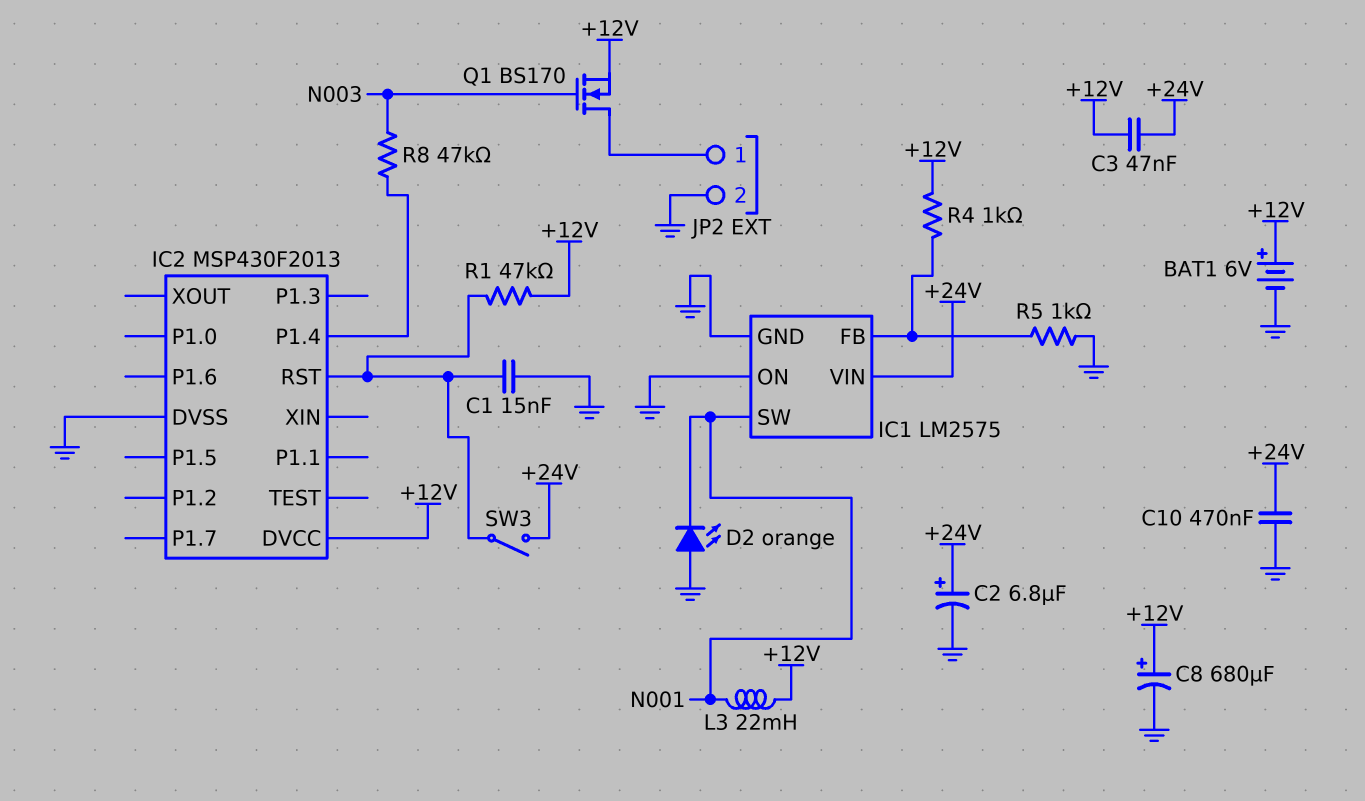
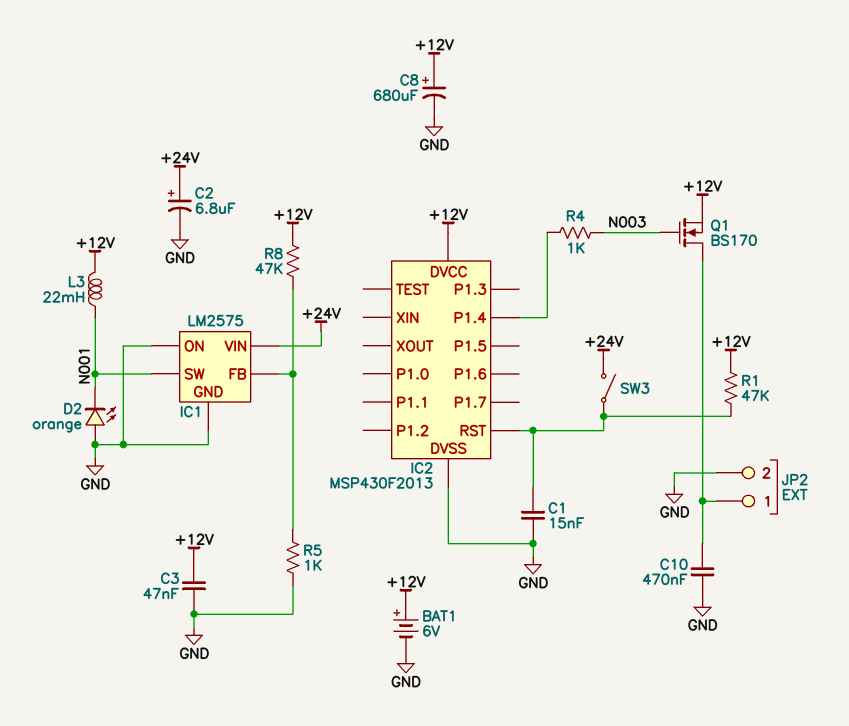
C3: 47nF (+12V, +24V) -> 47nF (+12V, GND)
C10: 470nF (+24V, GND) -> 470nF (GND, JP2/1)
R4: 1k (+12V, IC1/FB) -> 1k (IC2/P1.4, N003)
R8: 47k (IC2/P1.4, N003) -> 47k (+12V, IC1/FB)

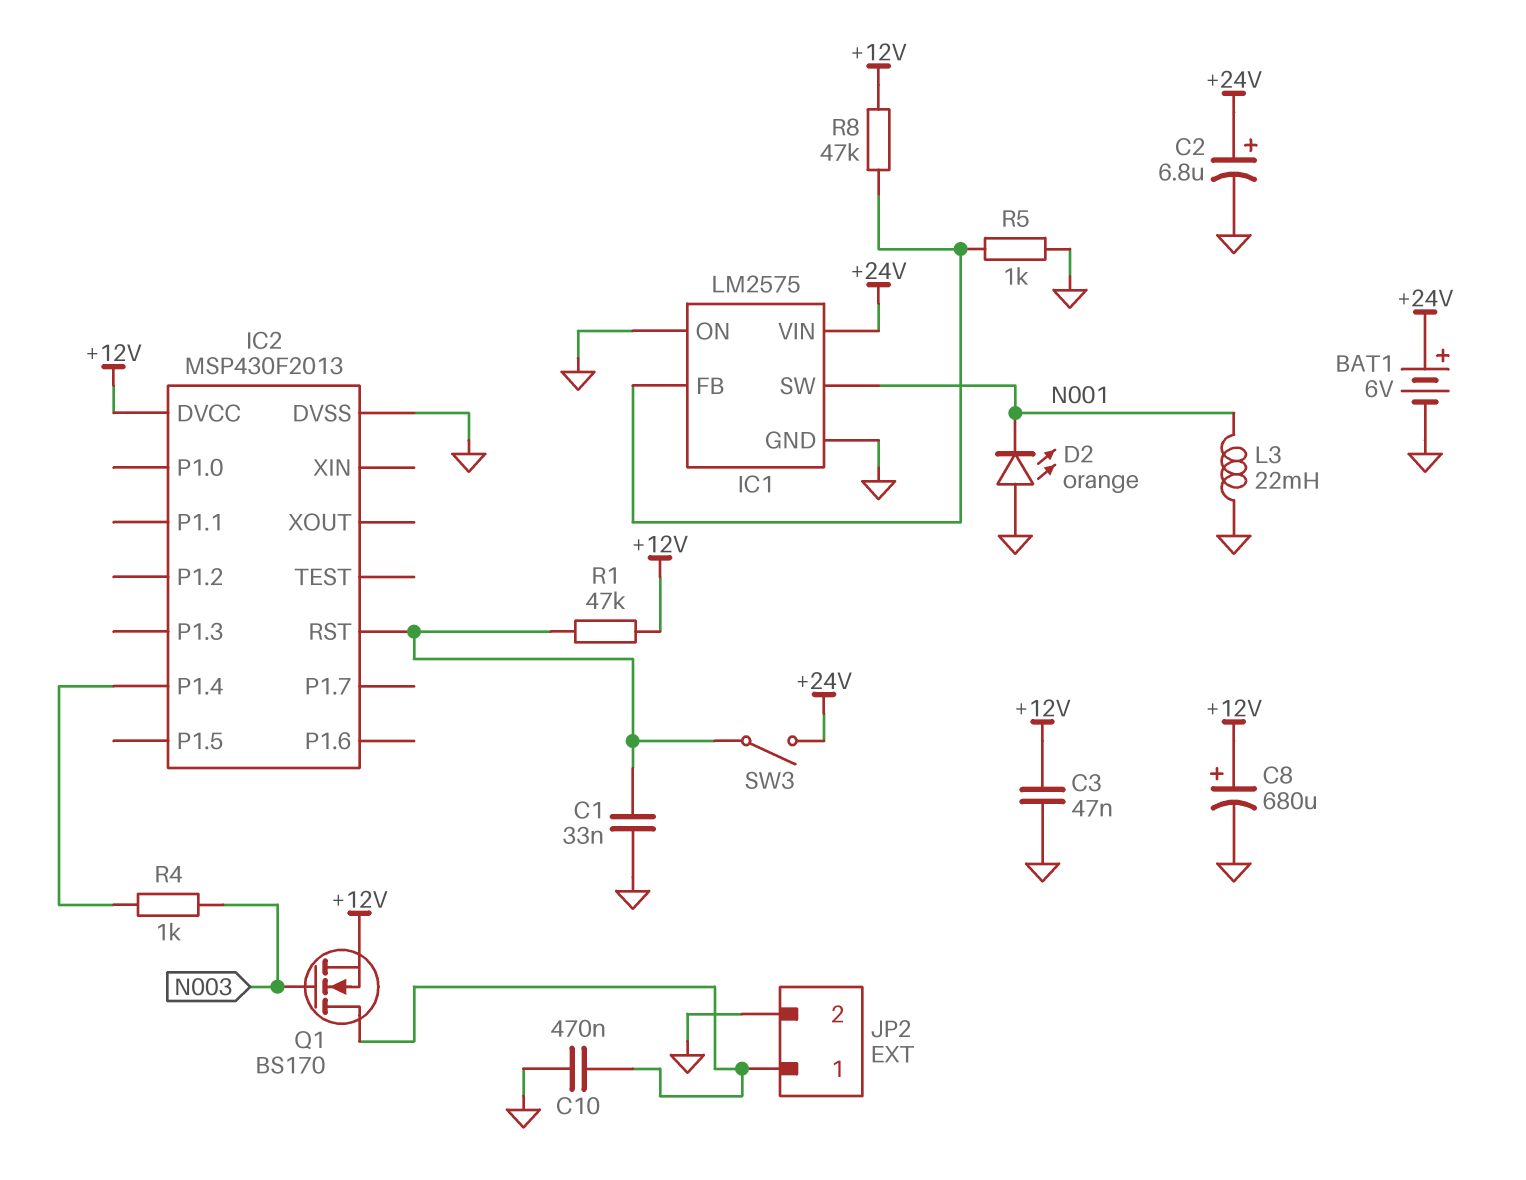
BAT1: 6V (plus +12V, minus GND) -> 6V (plus +24V, minus GND)
C1: 15nF (GND, IC2/RST) -> 33nF (GND, IC2/RST)
L3: 22mH (+12V, N001) -> 22mH (GND, N001)

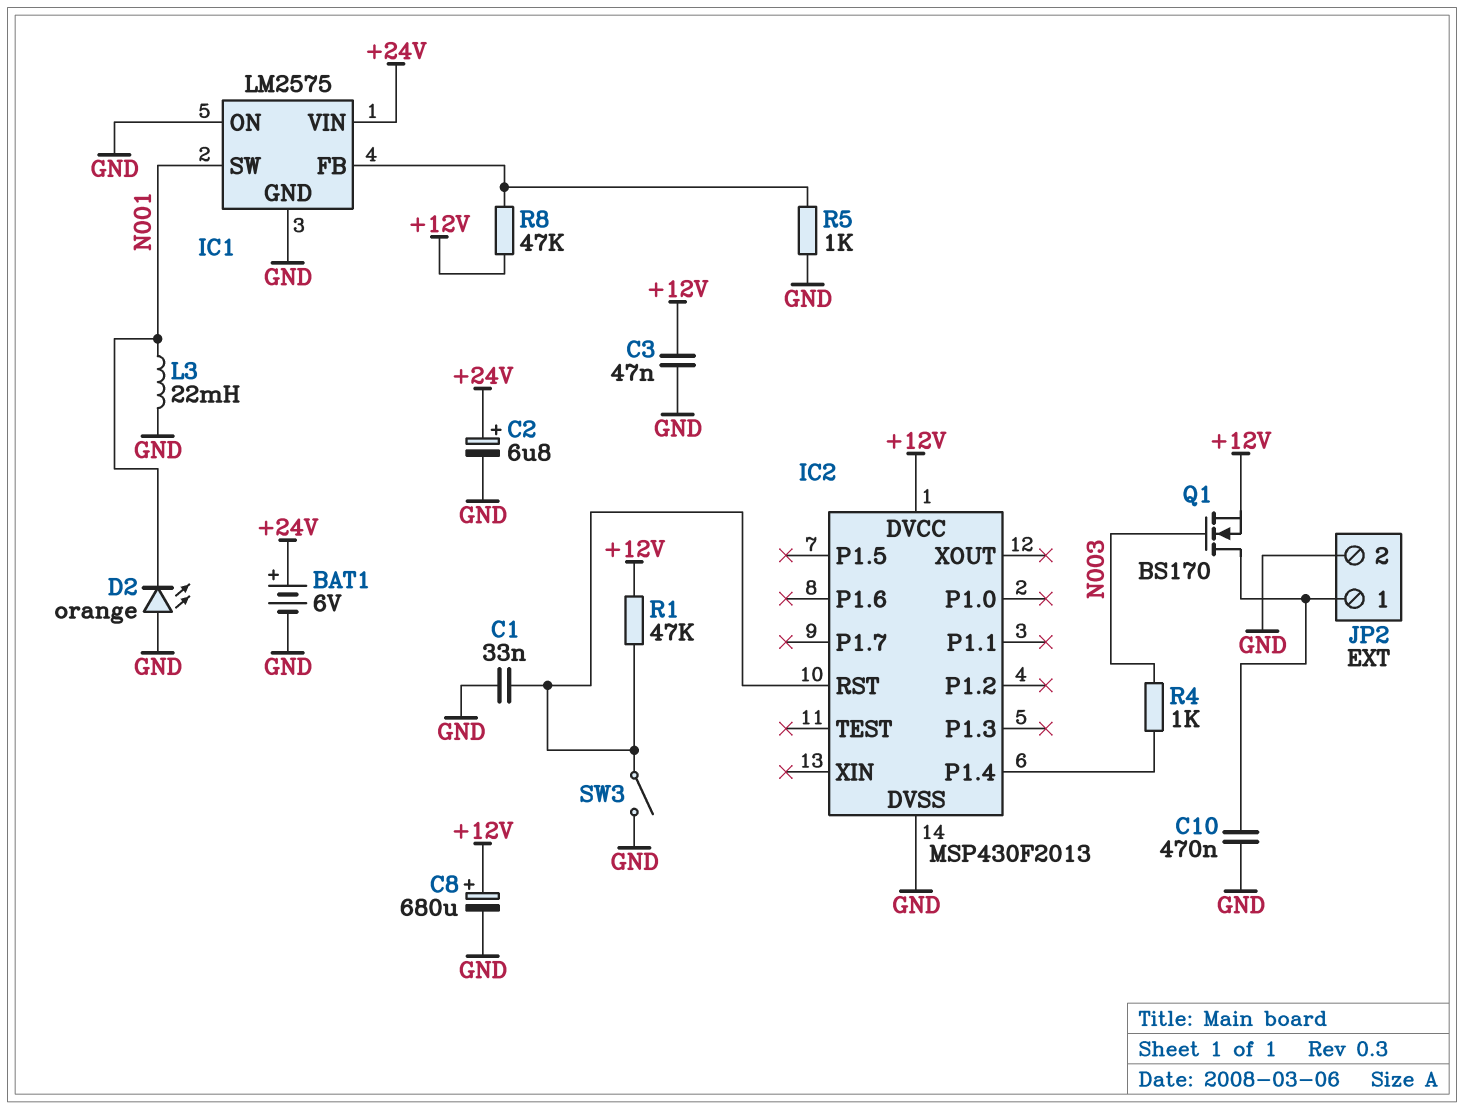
SW3: switch (+24V, IC2/RST) -> switch (GND, IC2/RST)

